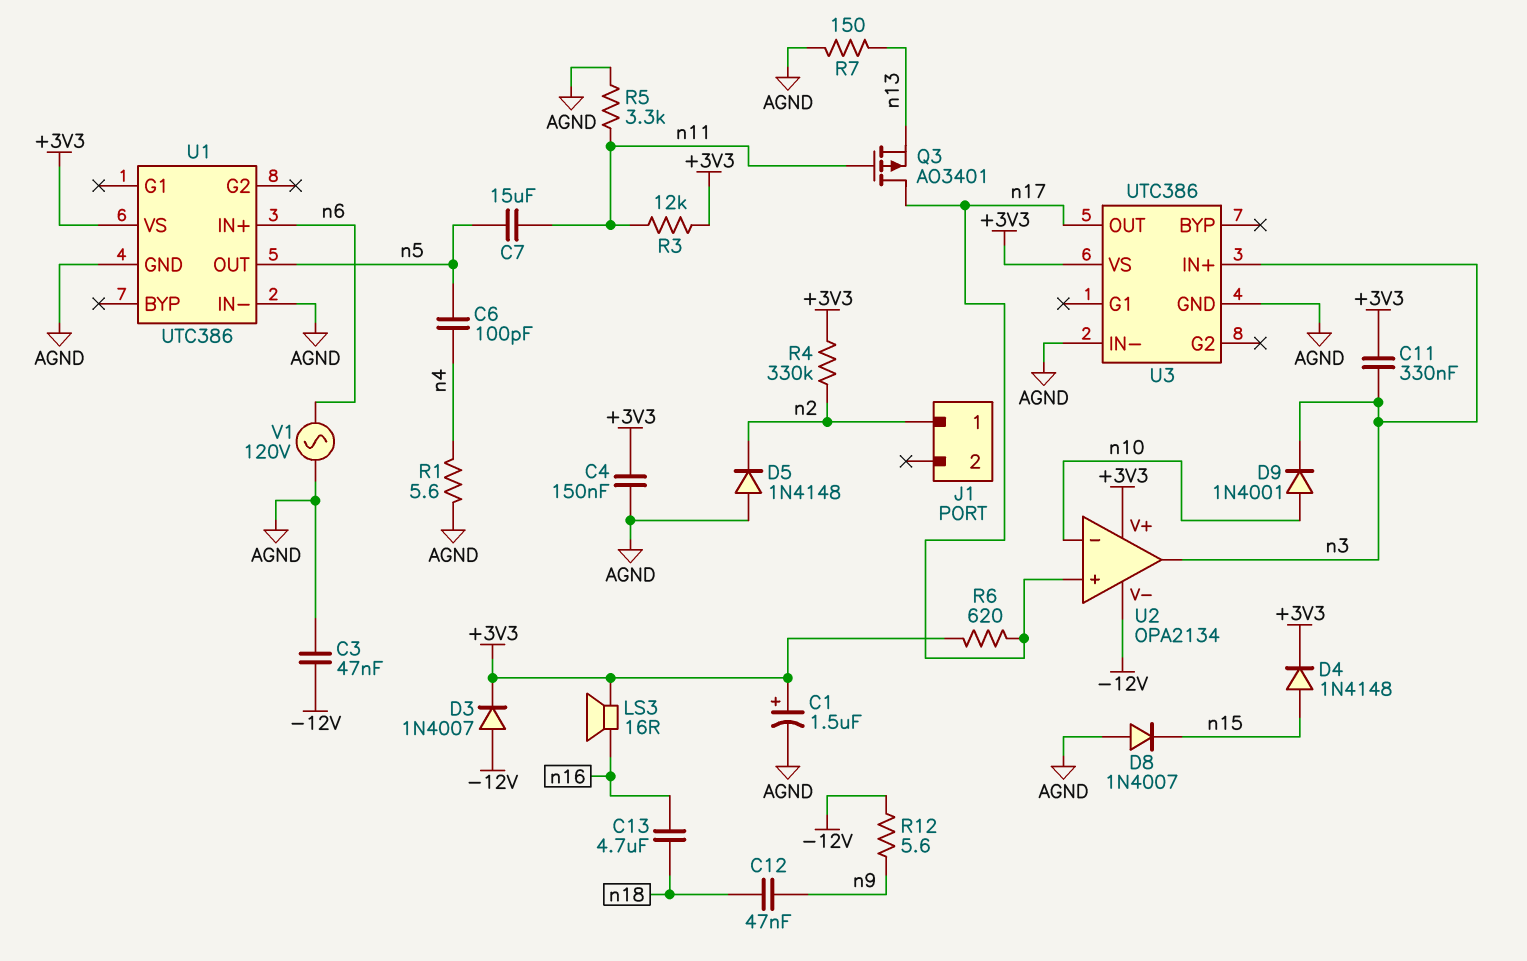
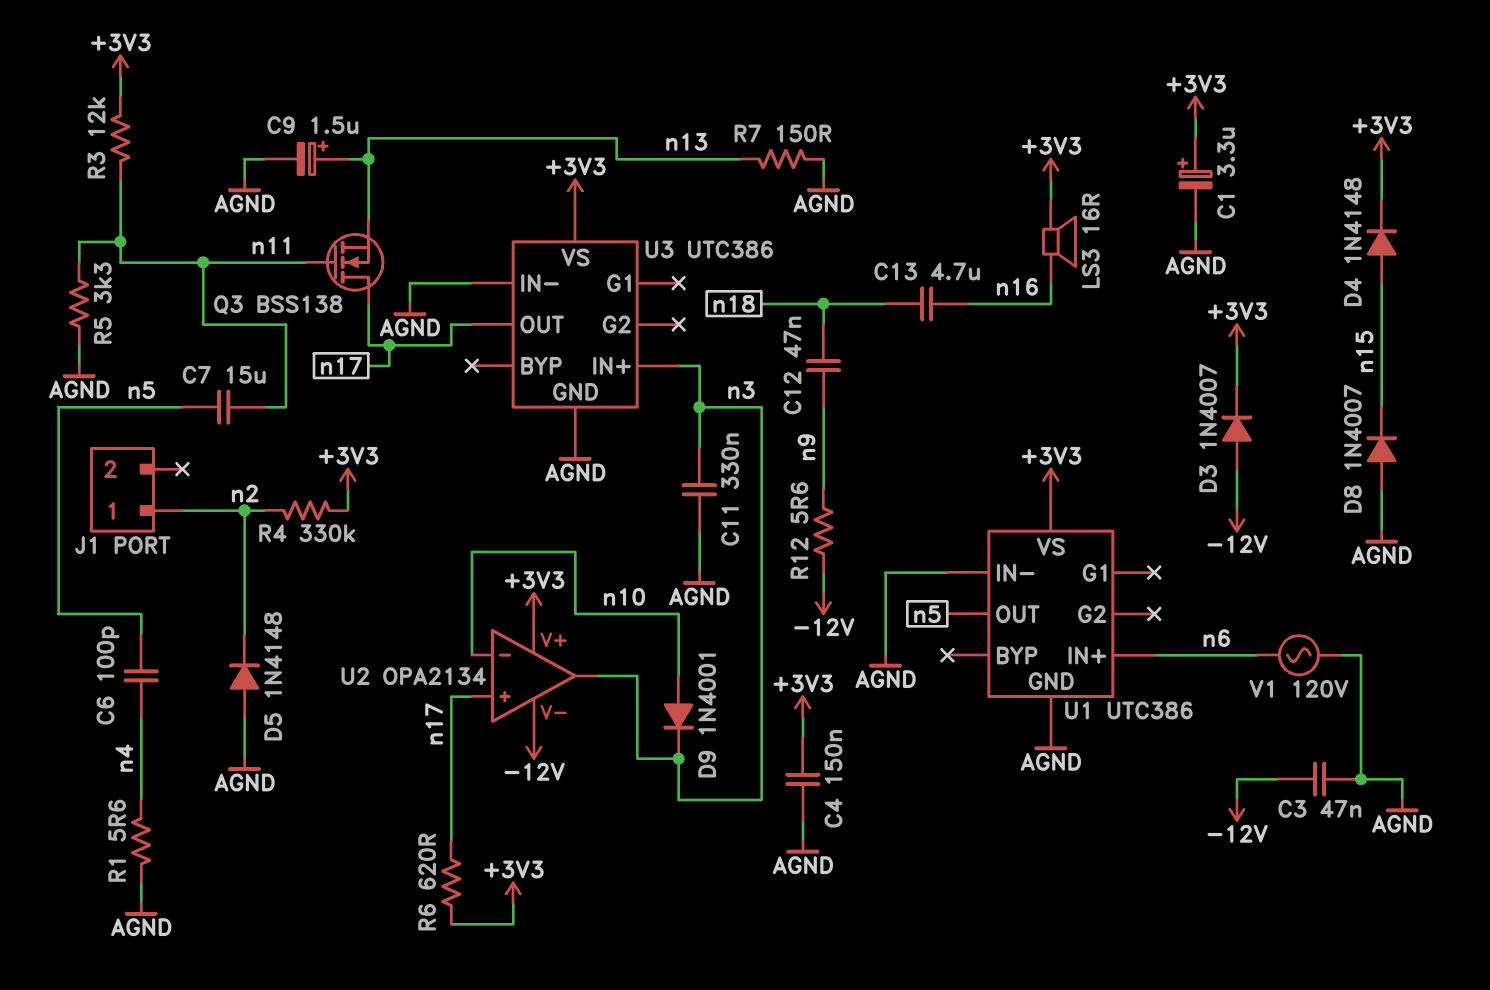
C1: 1.5uF (plus +3V3, minus AGND) -> 3.3uF (plus +3V3, minus AGND)
C9: none -> 1.5uF (plus n13, minus AGND)
C11: 330nF (+3V3, n3) -> 330nF (AGND, n3)
Q3: PMOS AO3401 (G n11, D n17, S n13) -> NMOS BSS138 (G n11, D n17, S n13)

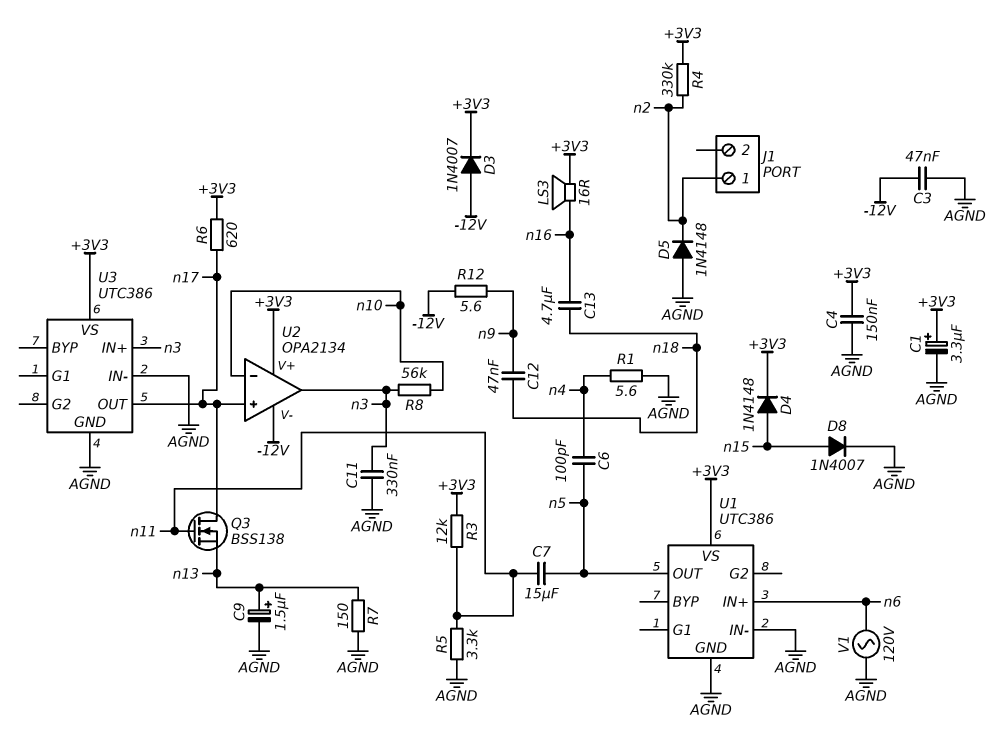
D8: diode 1N4007 (A AGND, K n15) -> diode 1N4007 (A n15, K AGND)
D9: diode 1N4001 (A n10, K n3) -> none
R8: none -> 56k (n3, n10)

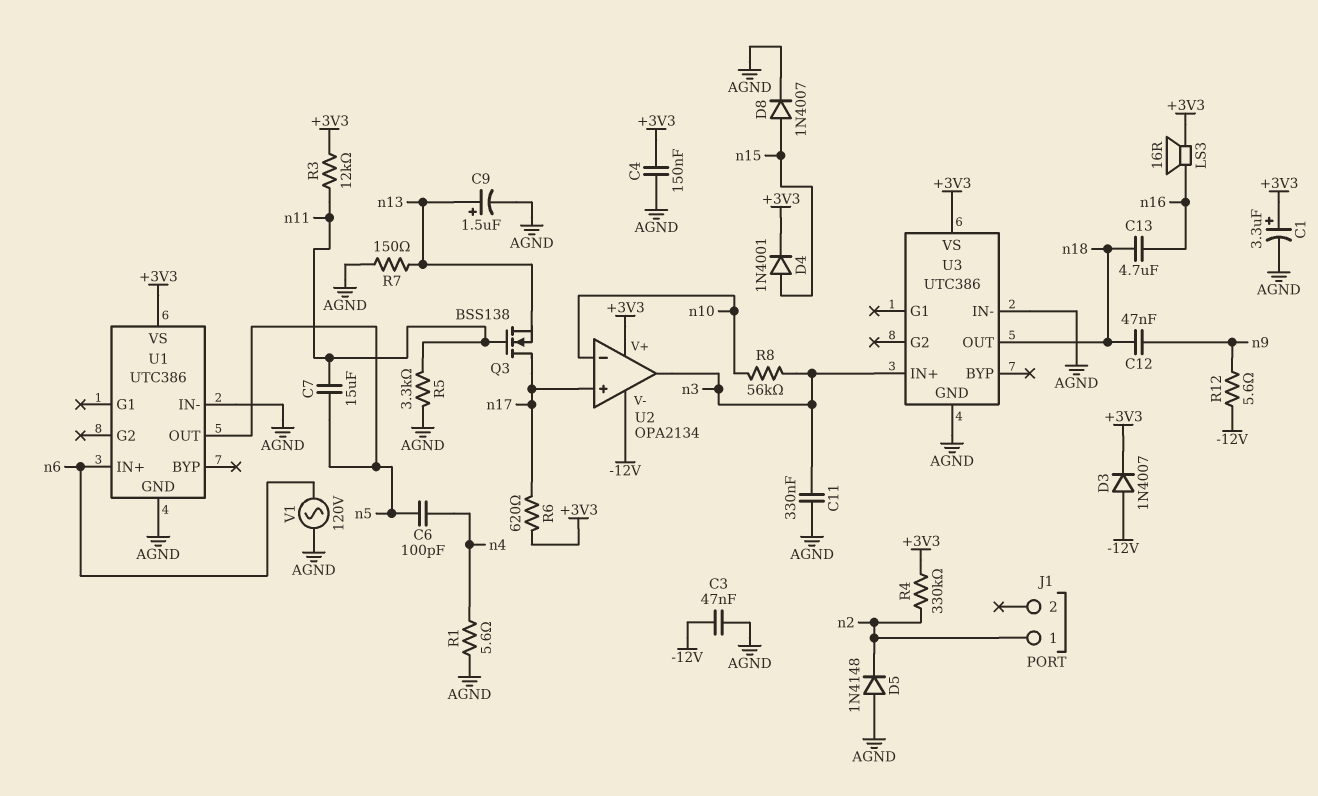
D4: diode 1N4148 (A n15, K +3V3) -> diode 1N4001 (A n15, K +3V3)
U3 pin OUT: n17 -> n18

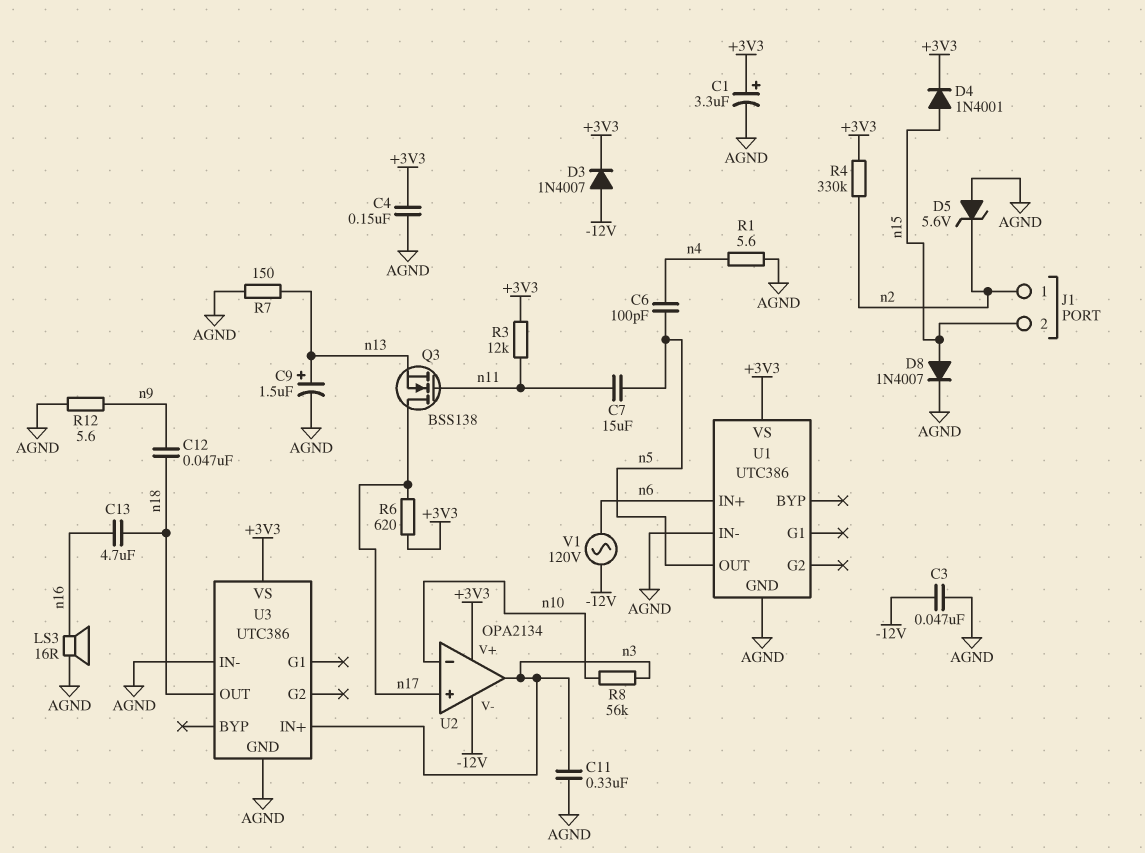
D5: diode 1N4148 (A AGND, K n2) -> zener 5.6V (A AGND, K n2)
J1 pin 2: none -> n15
LS3: speaker 16R (+3V3, n16) -> speaker 16R (AGND, n16)
R5: 3.3k (AGND, n11) -> none
R12: 5.6 (-12V, n9) -> 5.6 (AGND, n9)
V1: AC 120V (AGND, n6) -> AC 120V (-12V, n6)

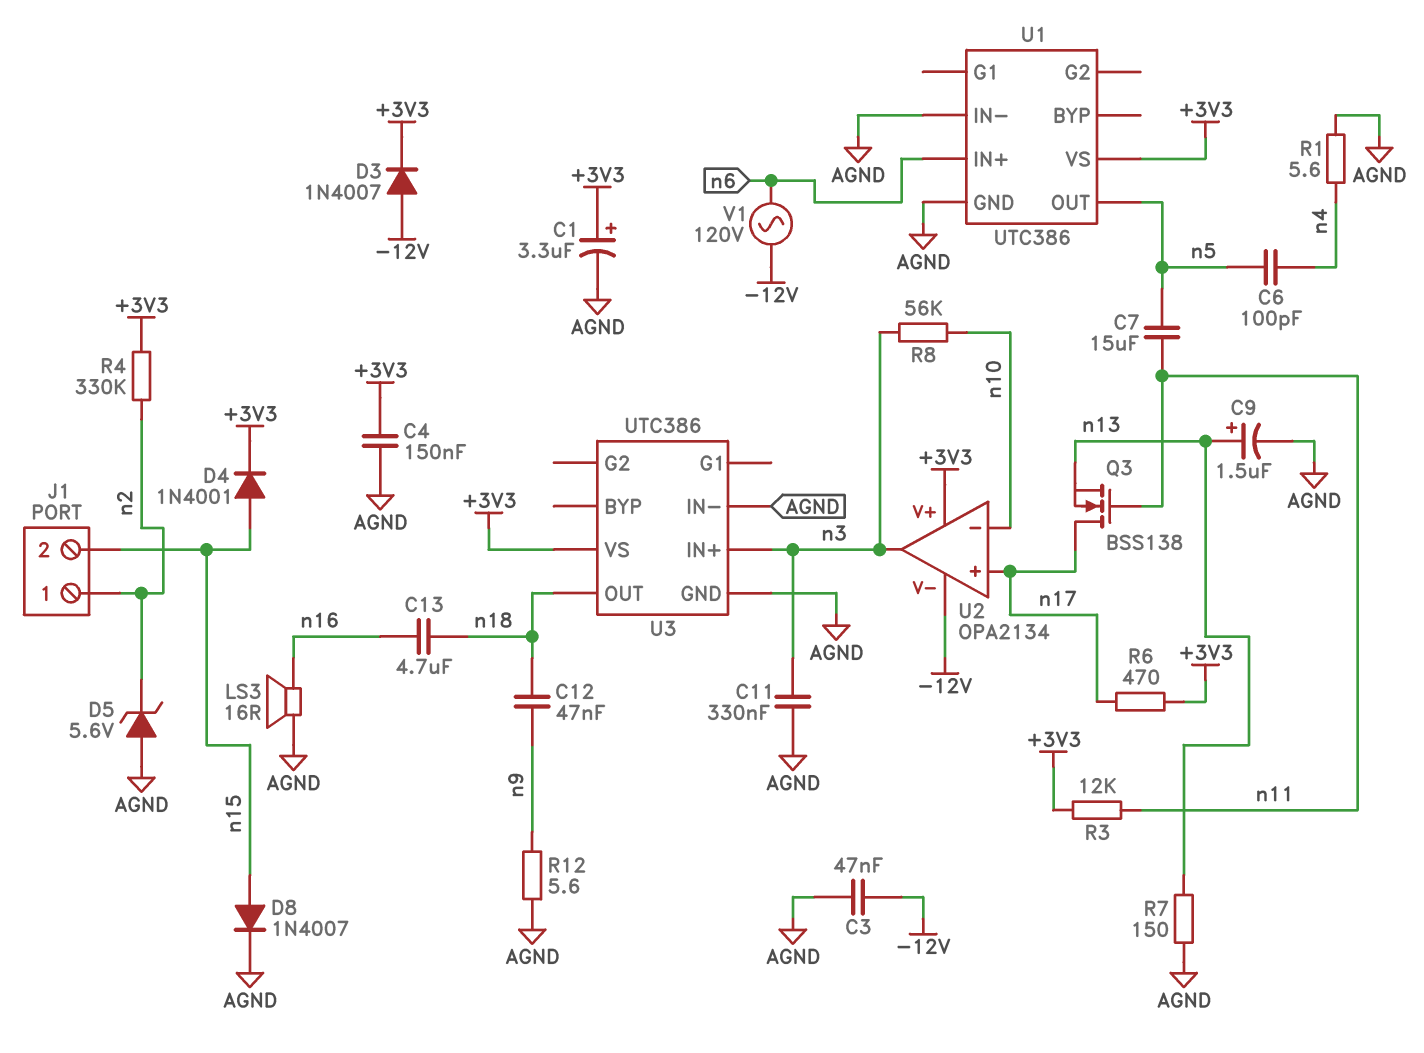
R6: 620 (+3V3, n17) -> 470 (+3V3, n17)

